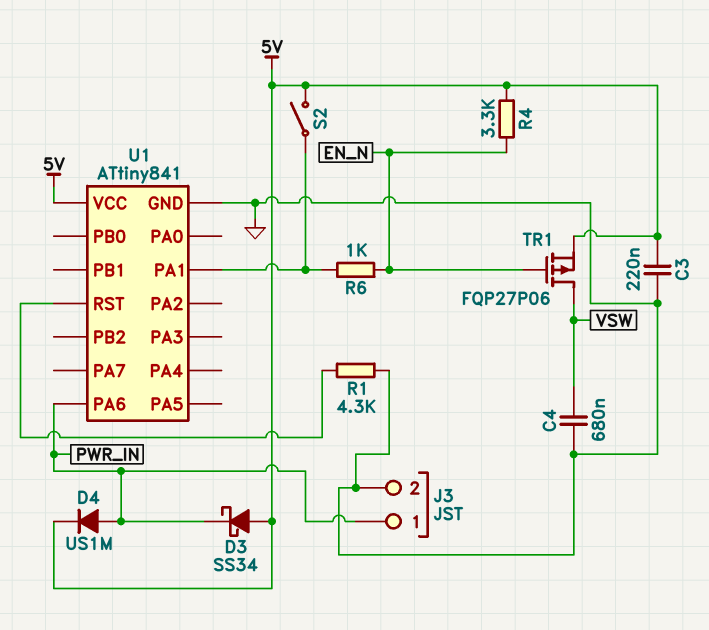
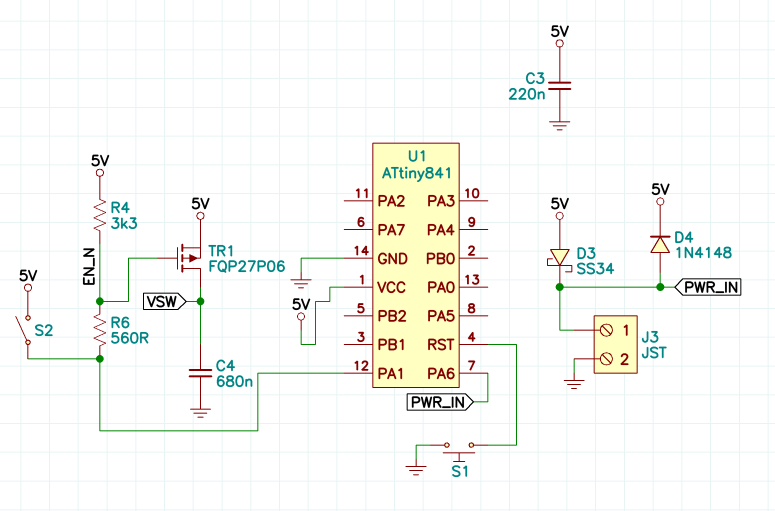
D4: diode US1M (A PWR_IN, K 5V) -> diode 1N4148 (A PWR_IN, K 5V)
R1: 4.3k (GND, U1/RST) -> none
R6: 1k (EN_N, U1/PA1) -> 560 (EN_N, U1/PA1)
S1: none -> button (GND, U1/RST)

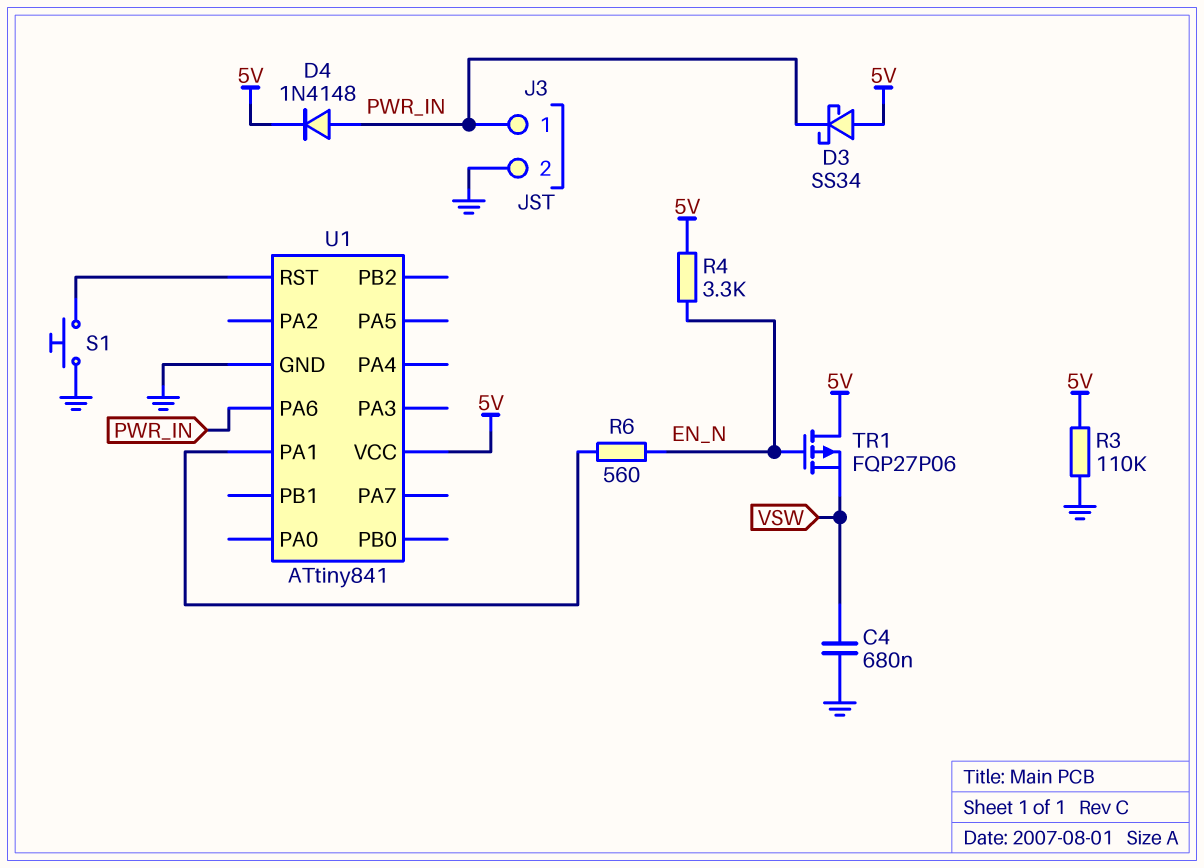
C3: 220nF (5V, GND) -> none
R3: none -> 110k (5V, GND)
S2: switch (5V, U1/PA1) -> none
TR1: PMOS FQP27P06 (G EN_N, D VSW, S 5V) -> PMOS FQP27P06 (G EN_N, D 5V, S VSW)

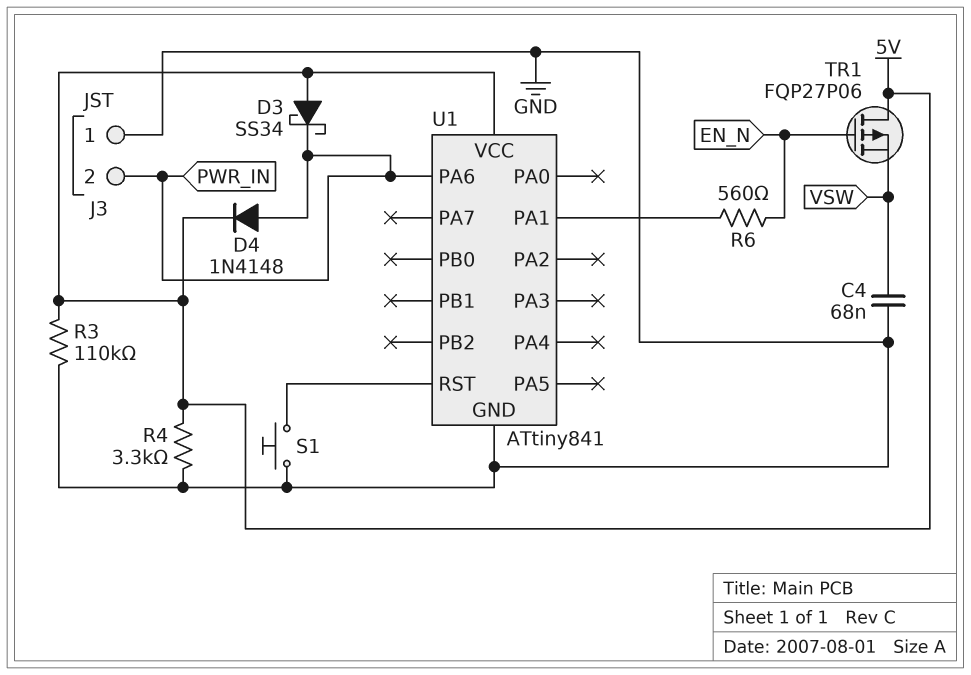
C4: 680nF (GND, VSW) -> 68nF (GND, VSW)
J3 pin 1: PWR_IN -> GND
J3 pin 2: GND -> PWR_IN
R4: 3.3k (5V, EN_N) -> 3.3k (5V, GND)

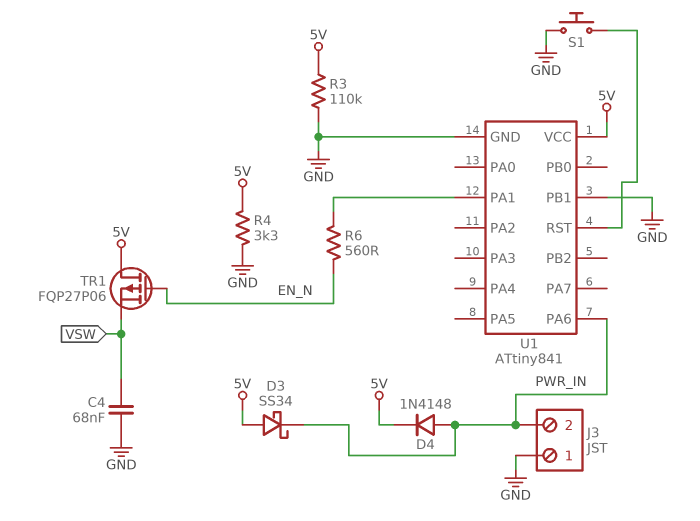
U1 pin PB1: none -> GND

